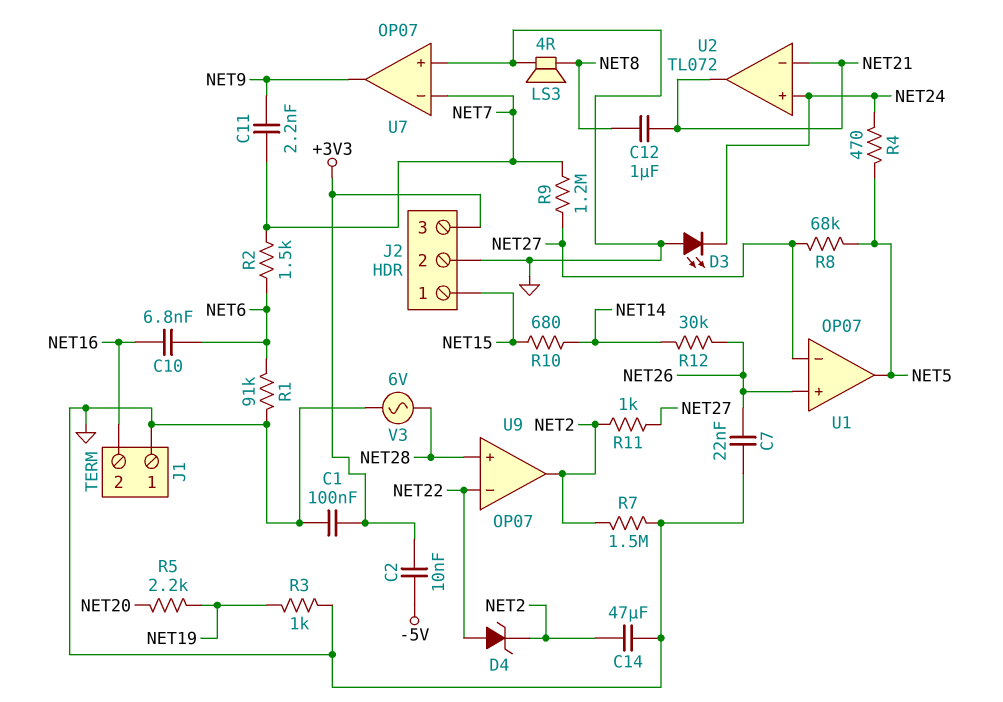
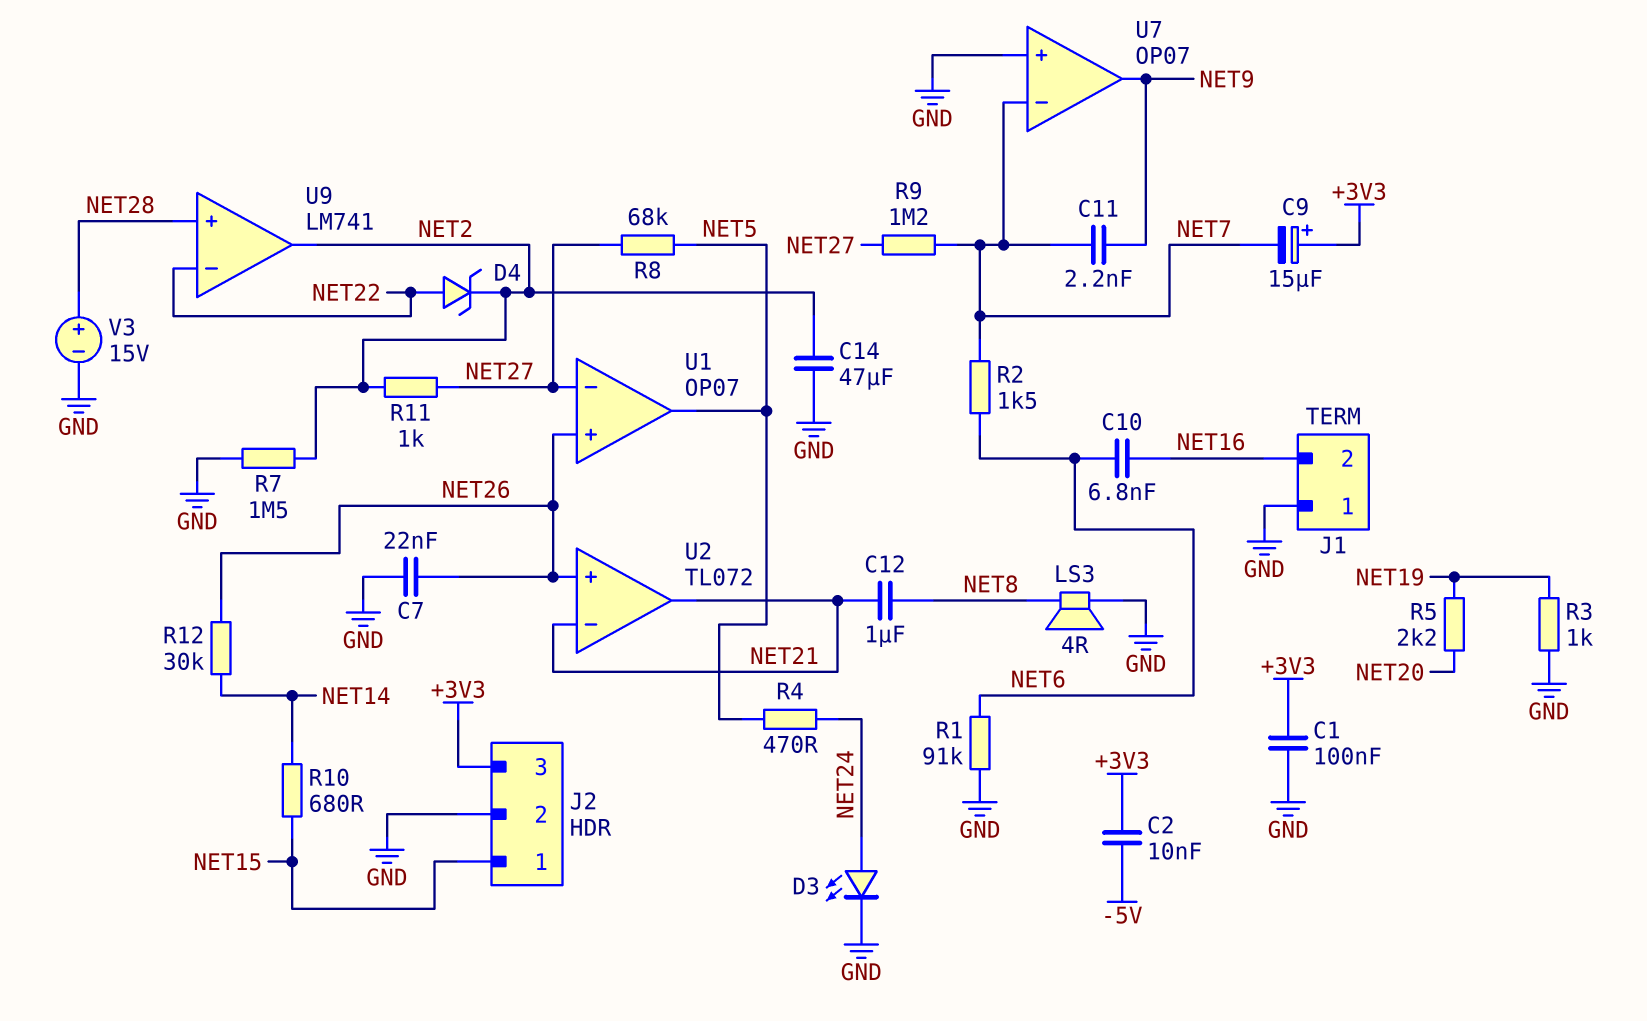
C9: none -> 15uF (plus +3V3, minus NET7)
D3: LED (A GND, K NET24) -> LED (A NET24, K GND)
U2 pin in+: NET24 -> NET26
U9: OP07 -> LM741
V3: AC 6V (GND, NET28) -> 15V (plus NET28, minus GND)

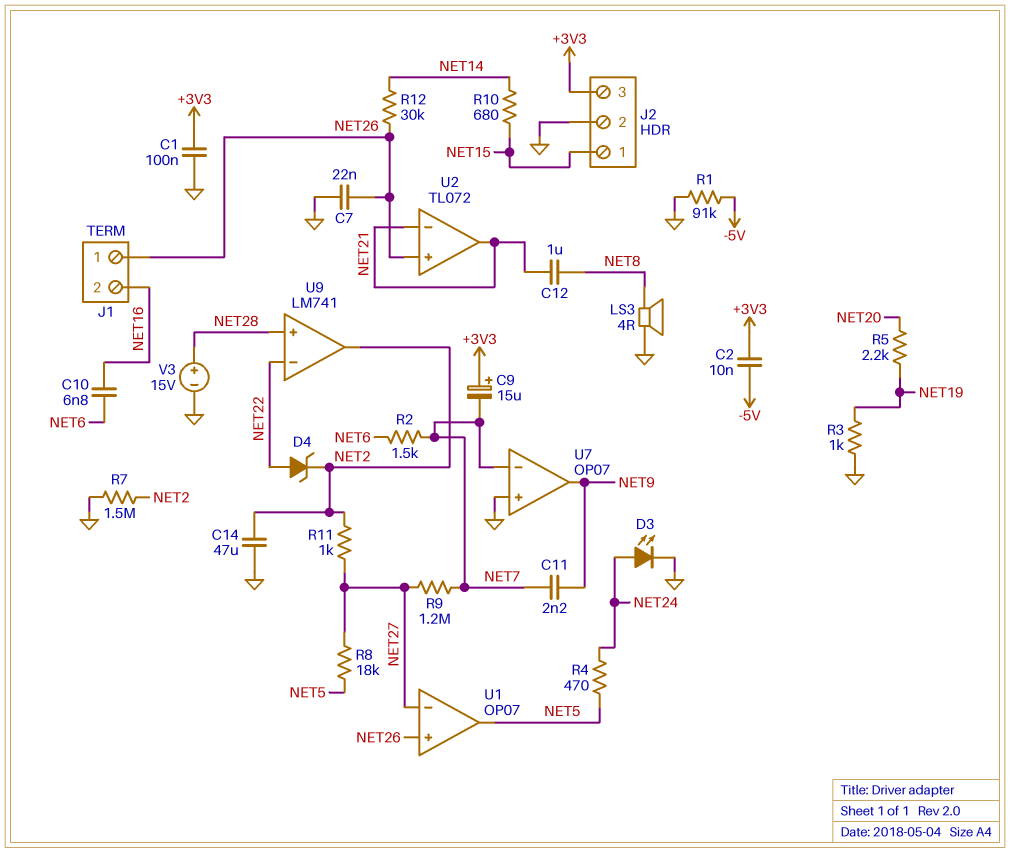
J1 pin 1: GND -> NET26
R1: 91k (GND, NET6) -> 91k (-5V, GND)
R8: 68k (NET5, NET27) -> 18k (NET5, NET27)

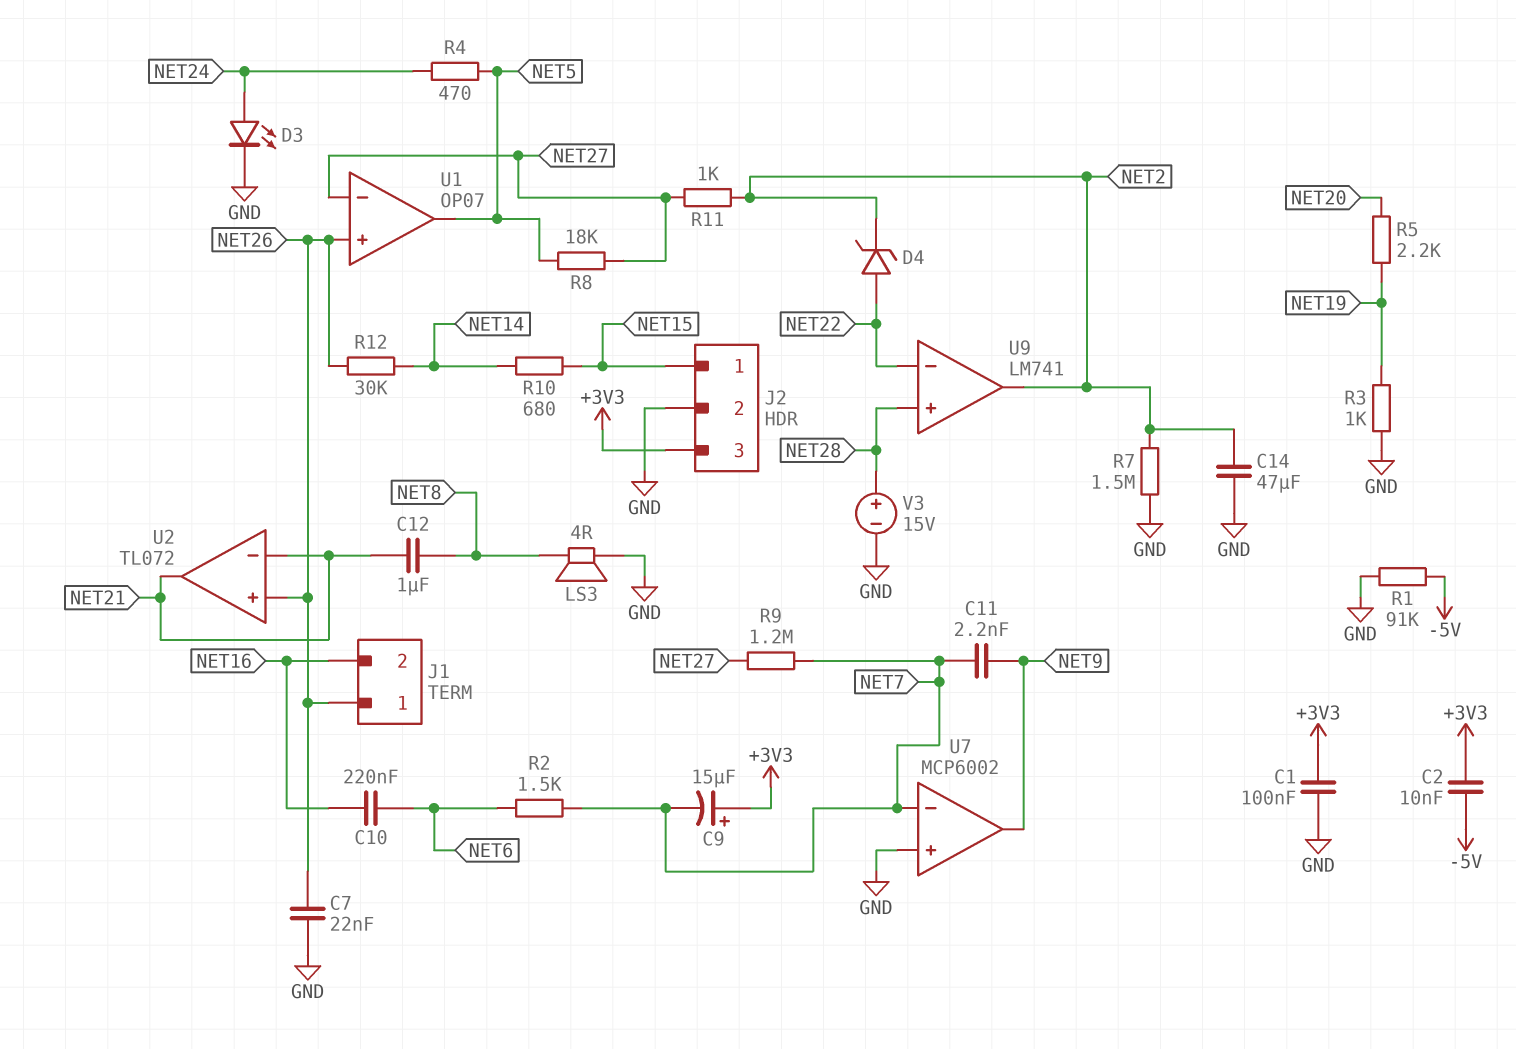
C10: 6.8nF (NET6, NET16) -> 220nF (NET6, NET16)
U7: OP07 -> MCP6002

